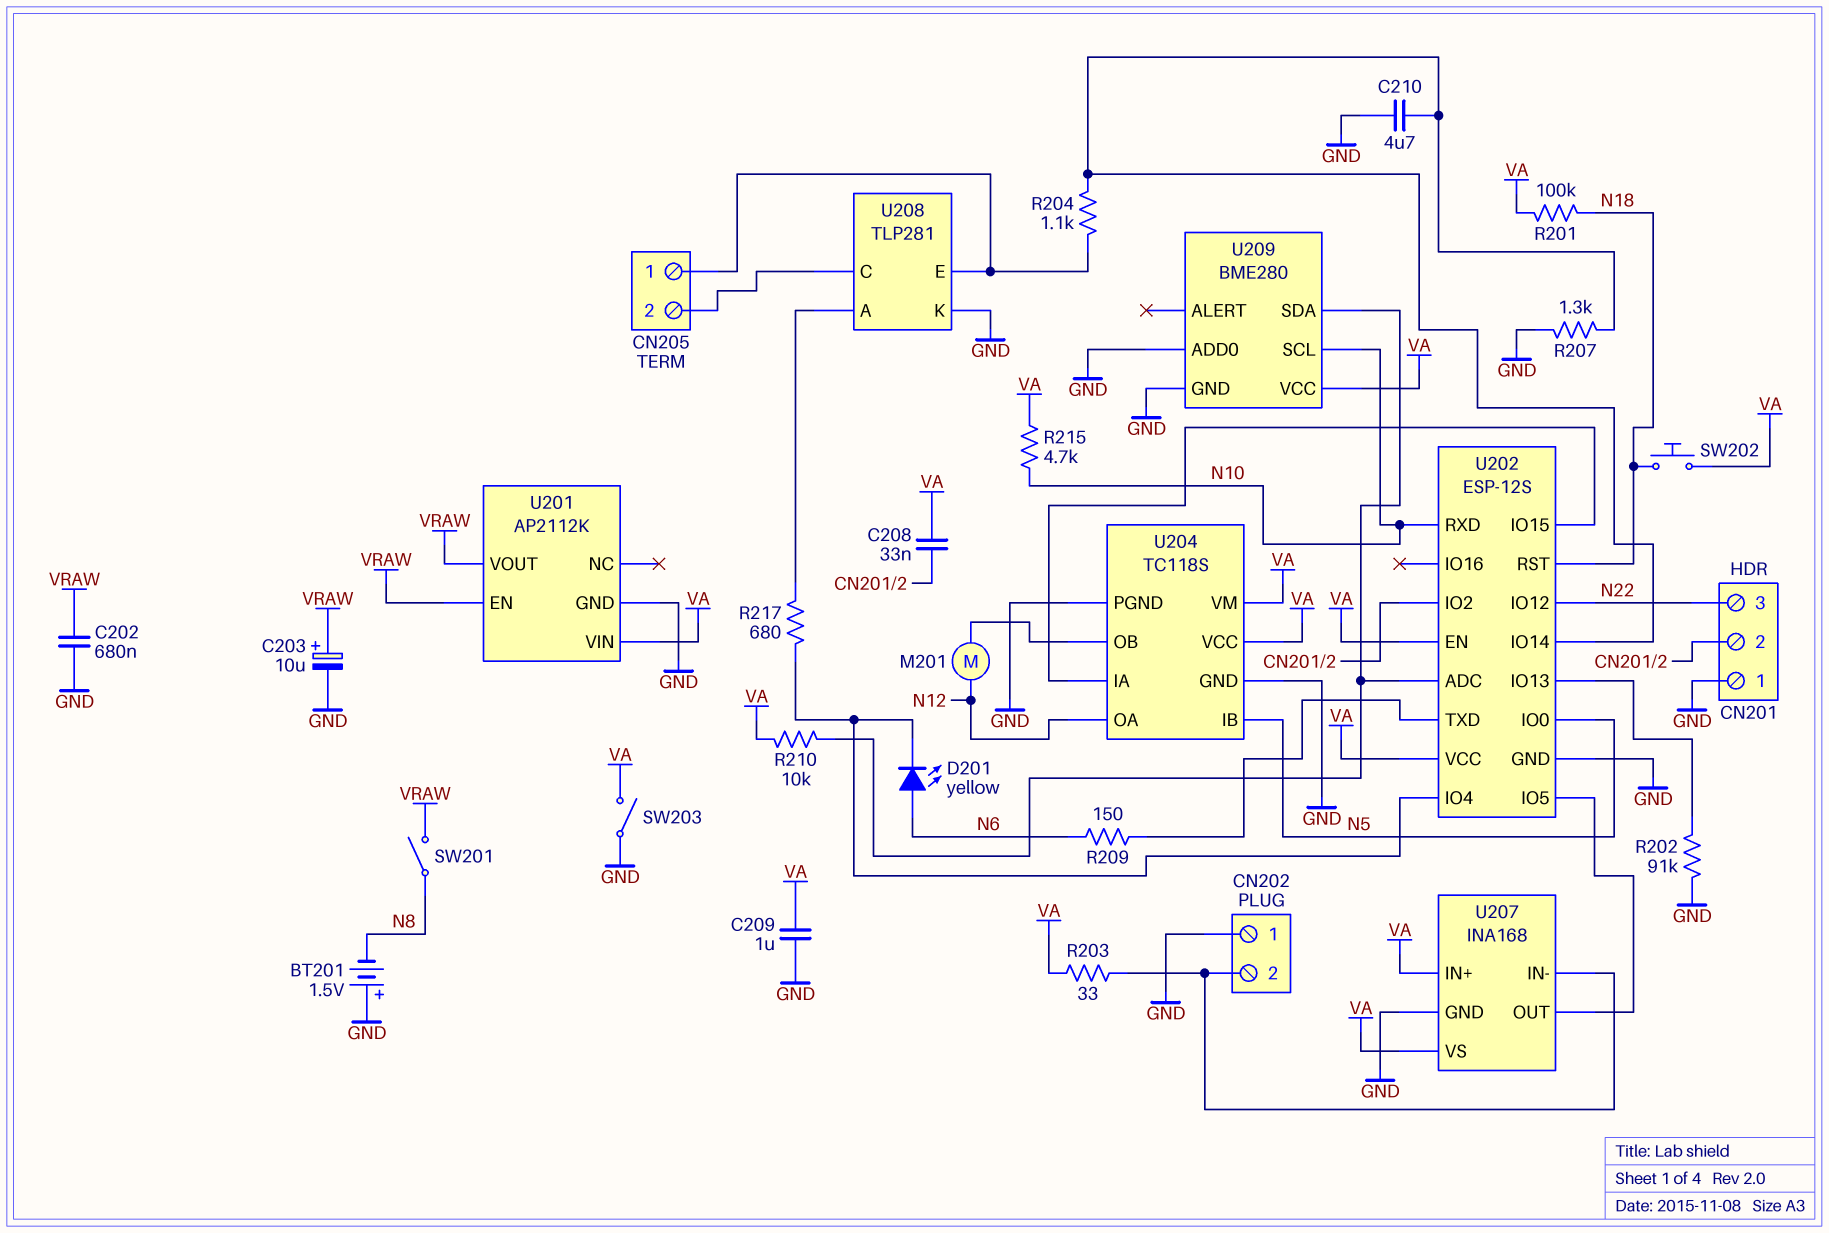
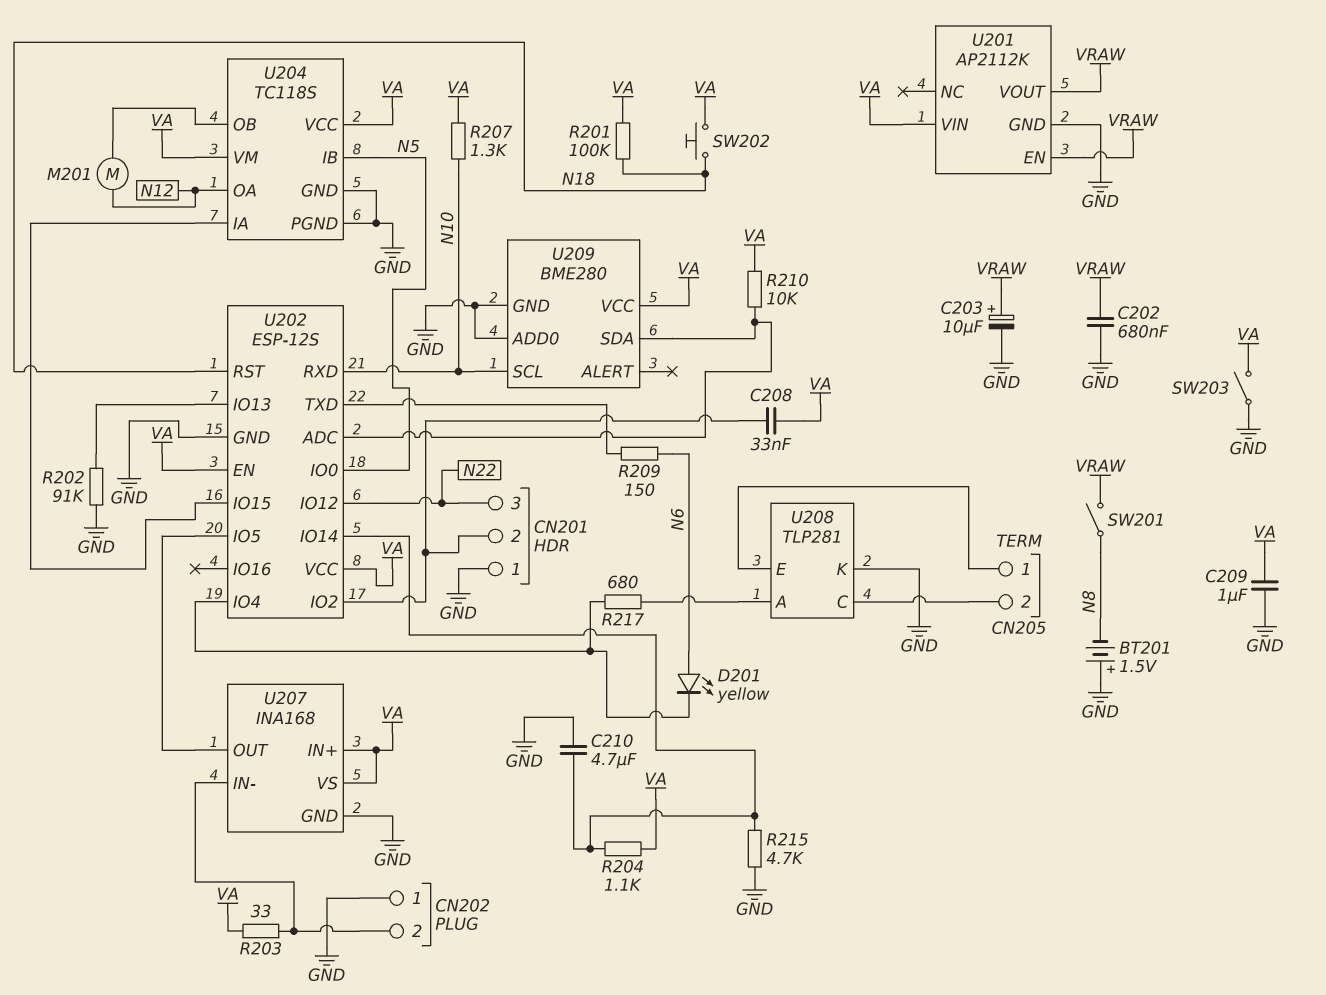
R204: 1.1k (CN205/1, U202/IO14) -> 1.1k (U202/IO14, VA)
R207: 1.3k (GND, U202/IO14) -> 1.3k (N10, VA)
R215: 4.7k (N10, VA) -> 4.7k (GND, U202/IO14)

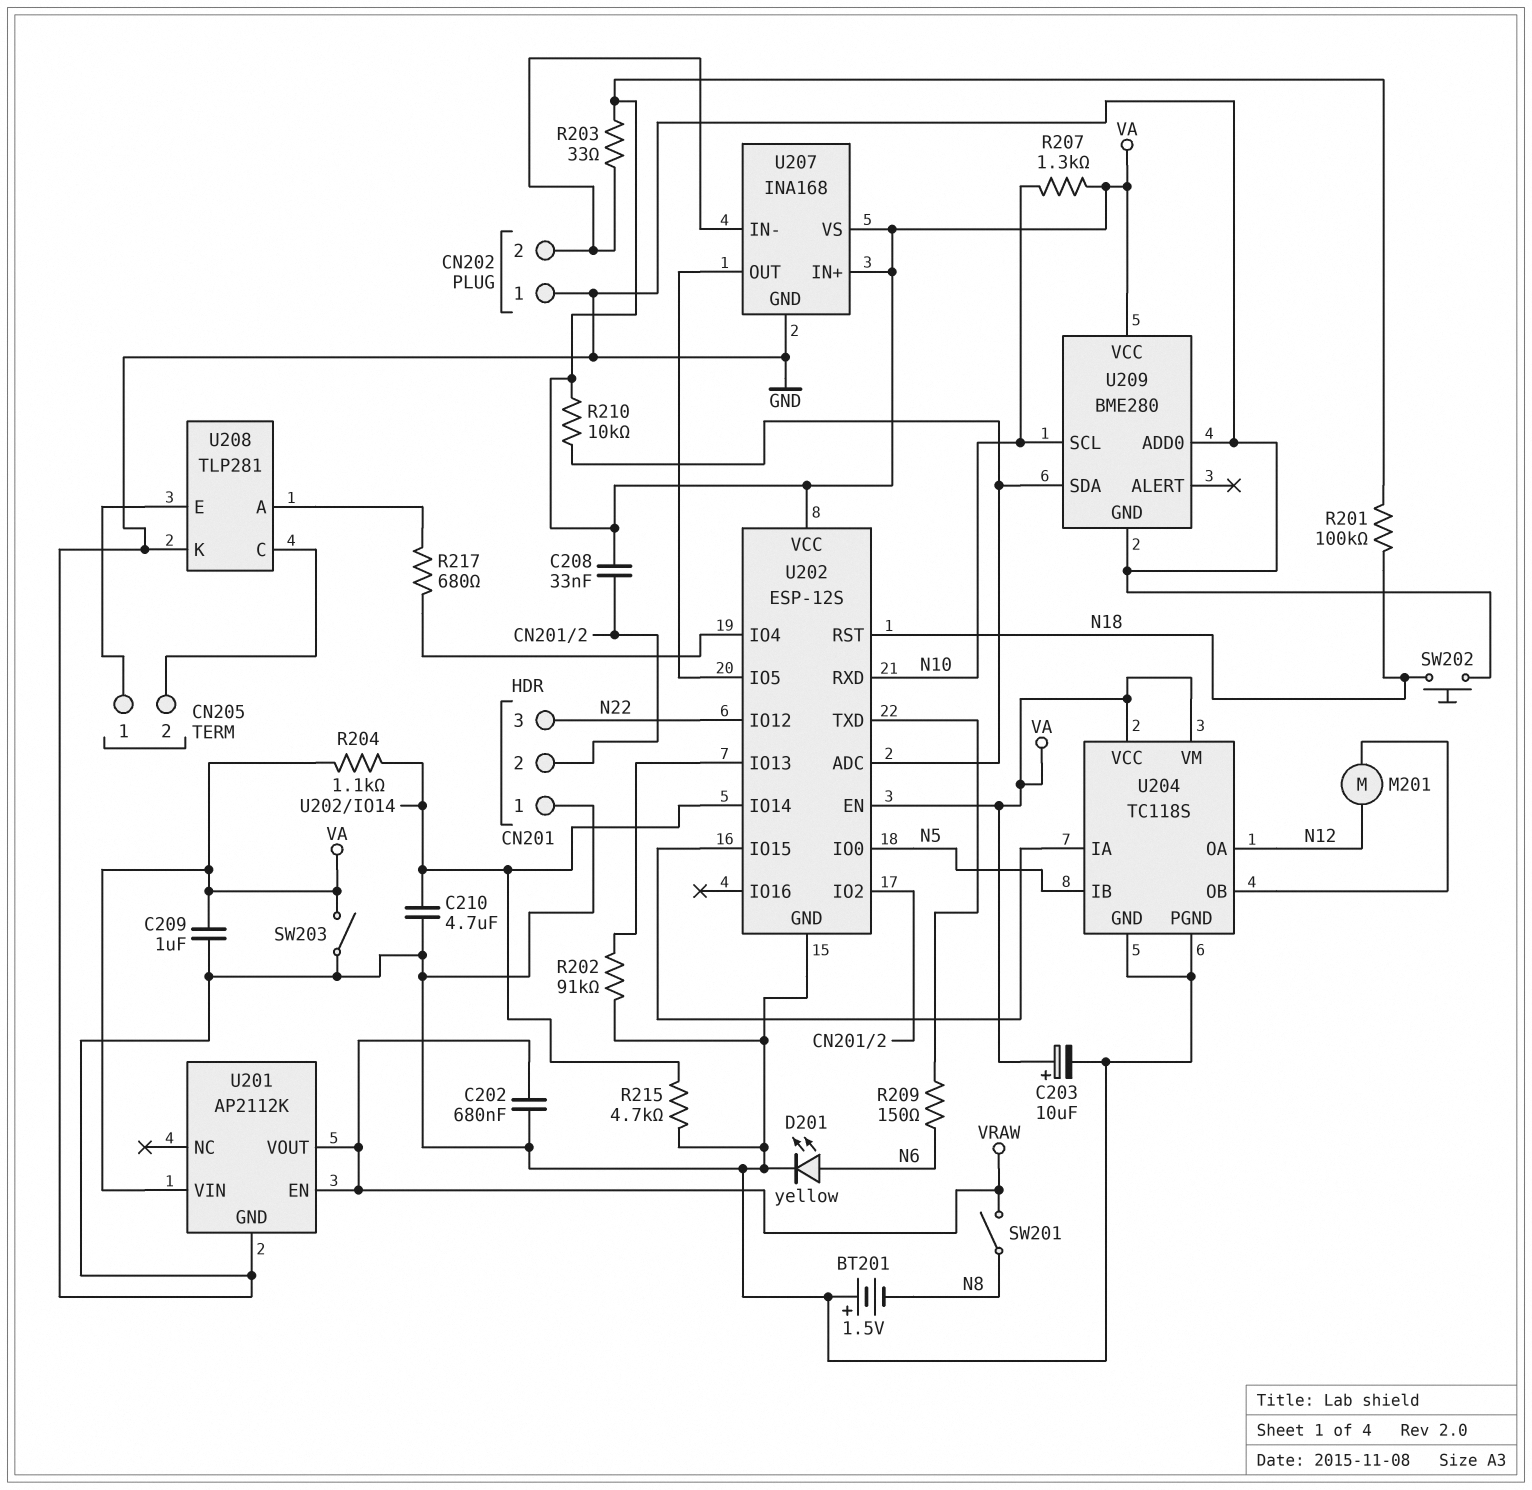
C203: 10uF (plus VRAW, minus GND) -> 10uF (plus VA, minus GND)
D201: LED yellow (A N6, K U202/IO4) -> LED yellow (A N6, K GND)
SW202: button (N18, VA) -> button (GND, N18)

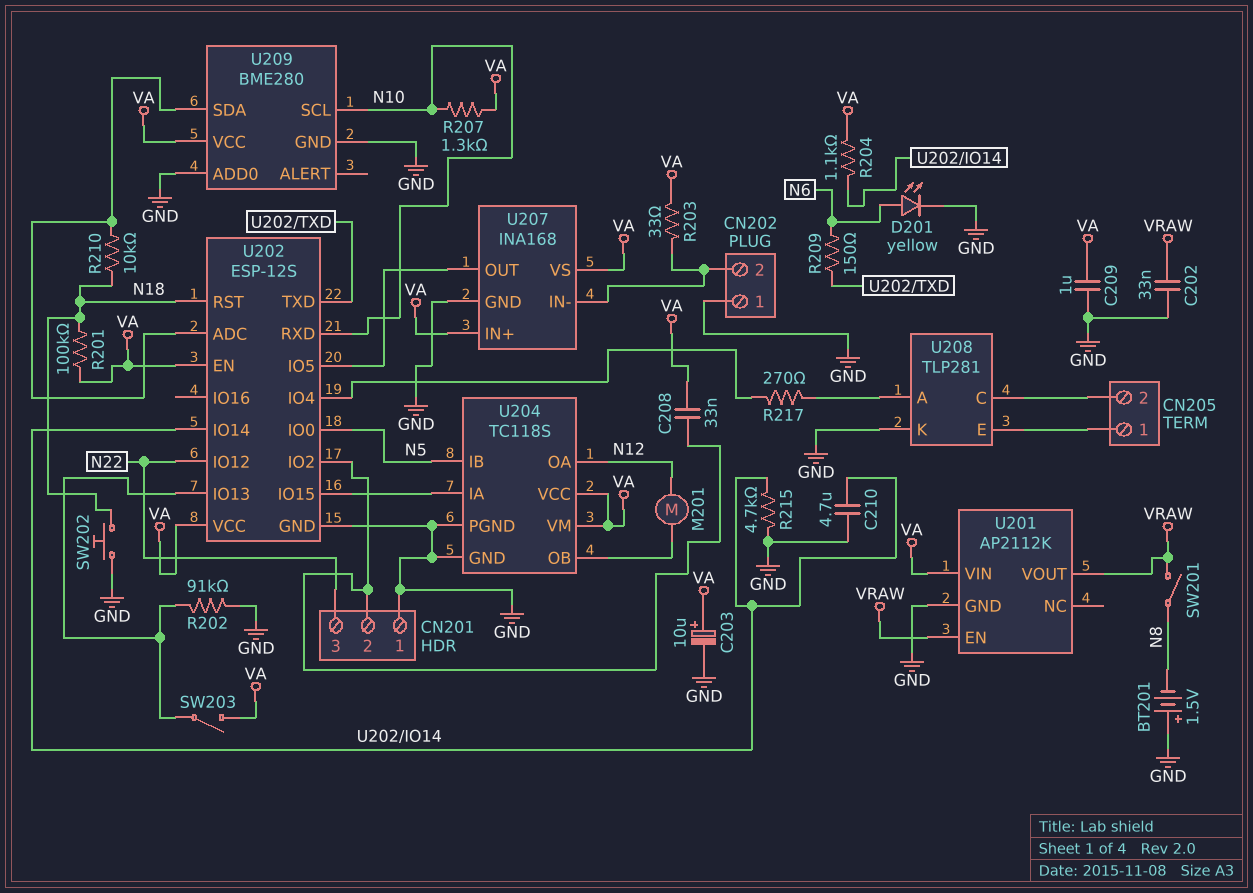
C202: 680nF (GND, VRAW) -> 33nF (GND, VRAW)
R210: 10k (U202/ADC, VA) -> 10k (N18, U202/ADC)
R217: 680 (U202/IO4, U208/A) -> 270 (U202/IO4, U208/A)
SW203: switch (GND, VA) -> switch (U202/IO13, VA)

